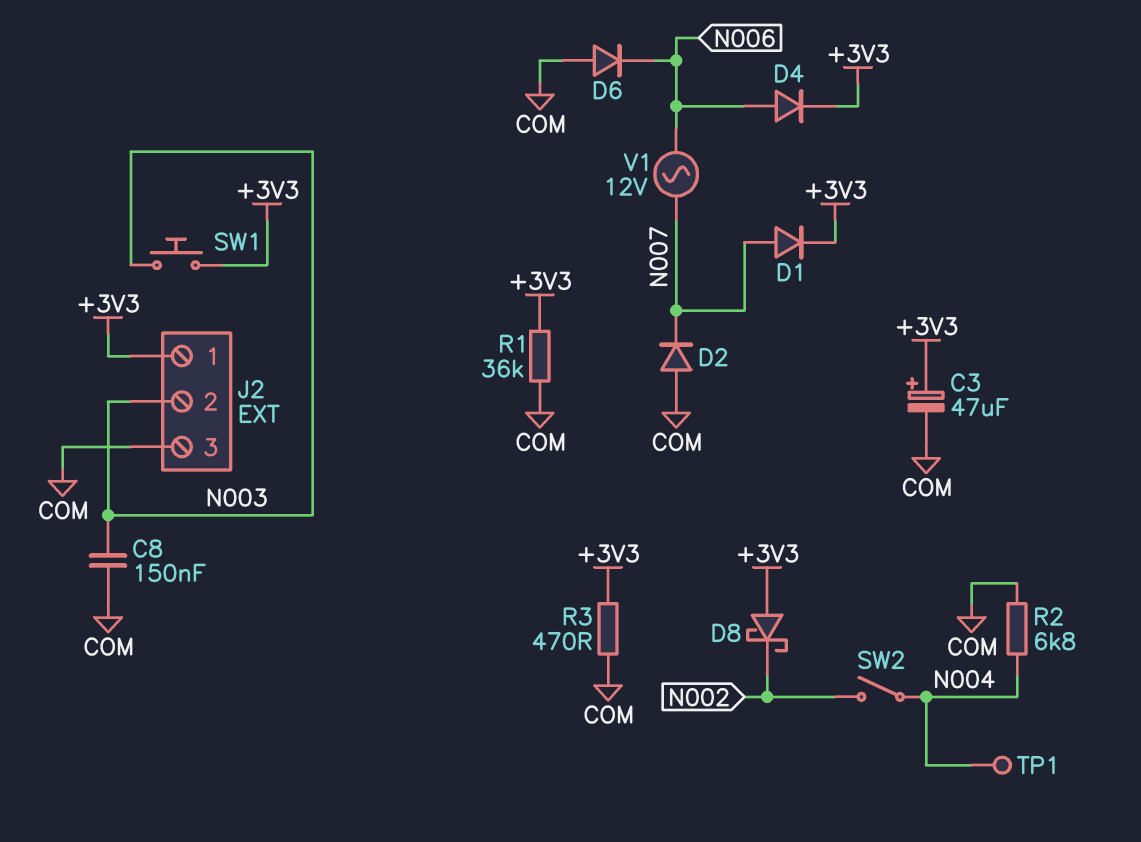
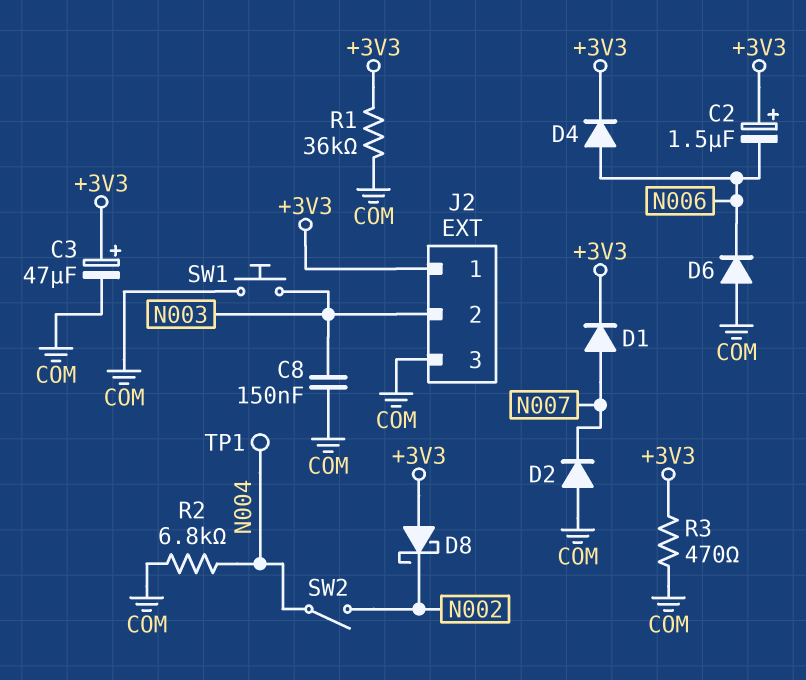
C2: none -> 1.5uF (plus +3V3, minus N006)
SW1: button (+3V3, N003) -> button (COM, N003)
V1: AC 12V (N006, N007) -> none

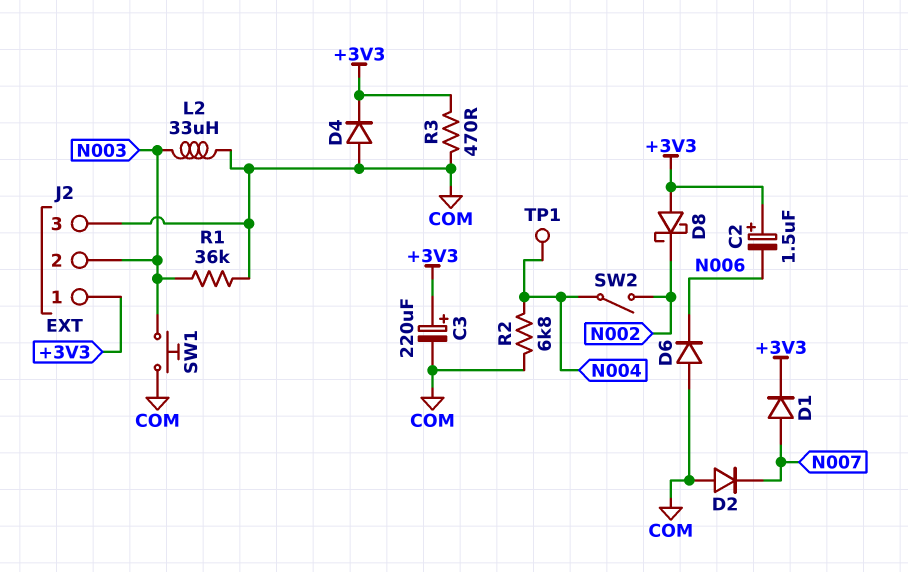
C3: 47uF (plus +3V3, minus COM) -> 220uF (plus +3V3, minus COM)
C8: 150nF (COM, N003) -> none
D4: diode (A N006, K +3V3) -> diode (A COM, K +3V3)
L2: none -> 33uH (COM, N003)
R1: 36k (+3V3, COM) -> 36k (COM, N003)

